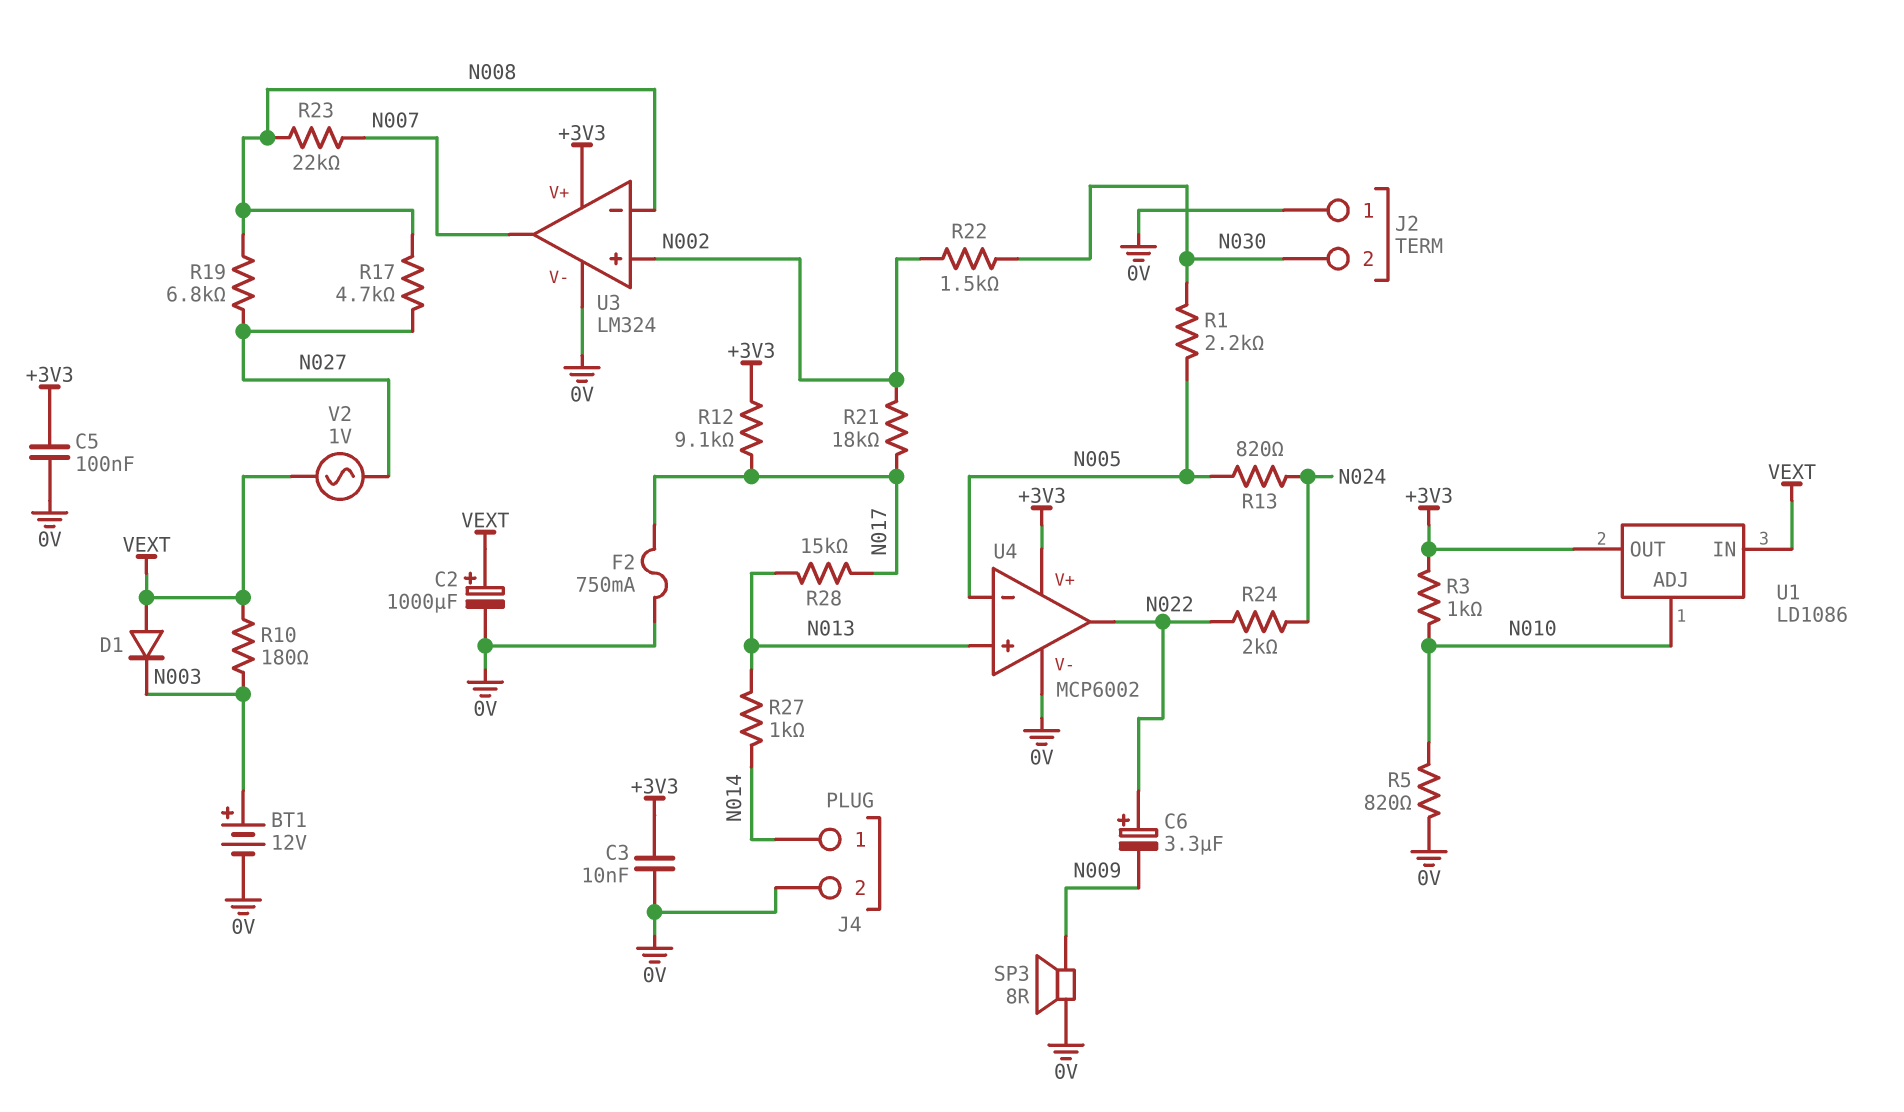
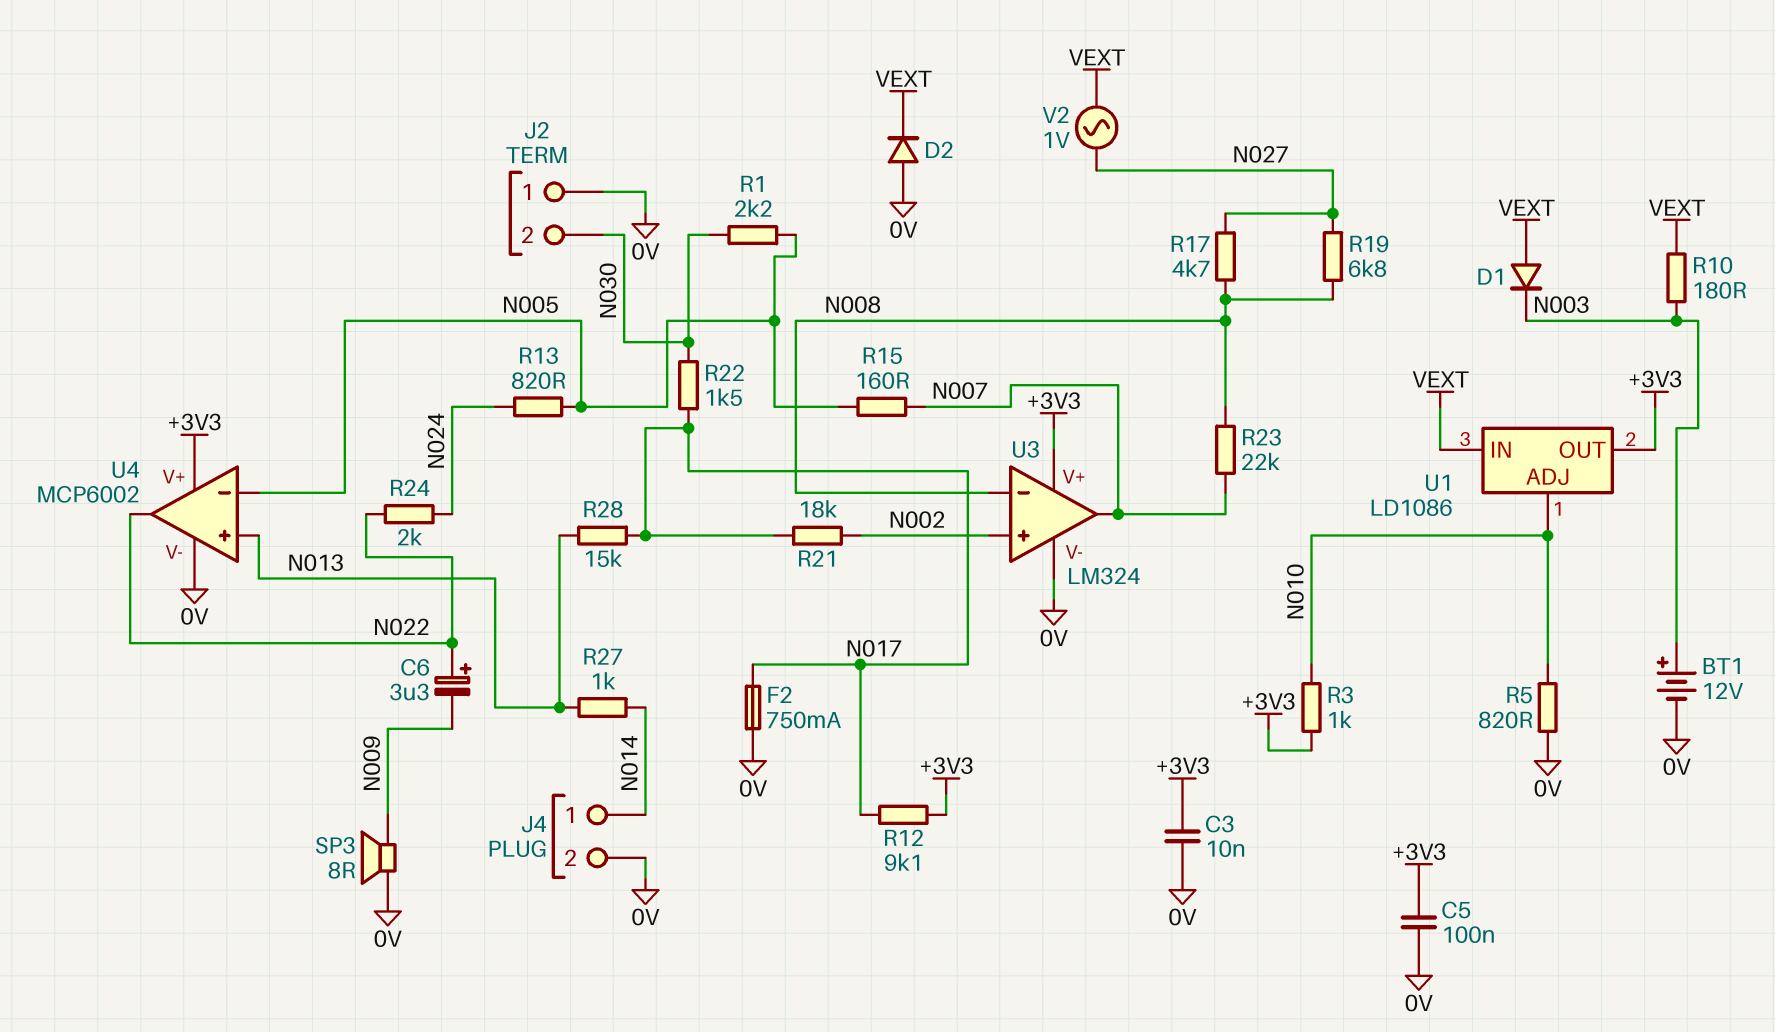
C2: 1000uF (plus VEXT, minus 0V) -> none
D2: none -> diode (A 0V, K VEXT)
R15: none -> 160 (N005, N007)
R22: 1.5k (N002, N030) -> 1.5k (N017, N030)

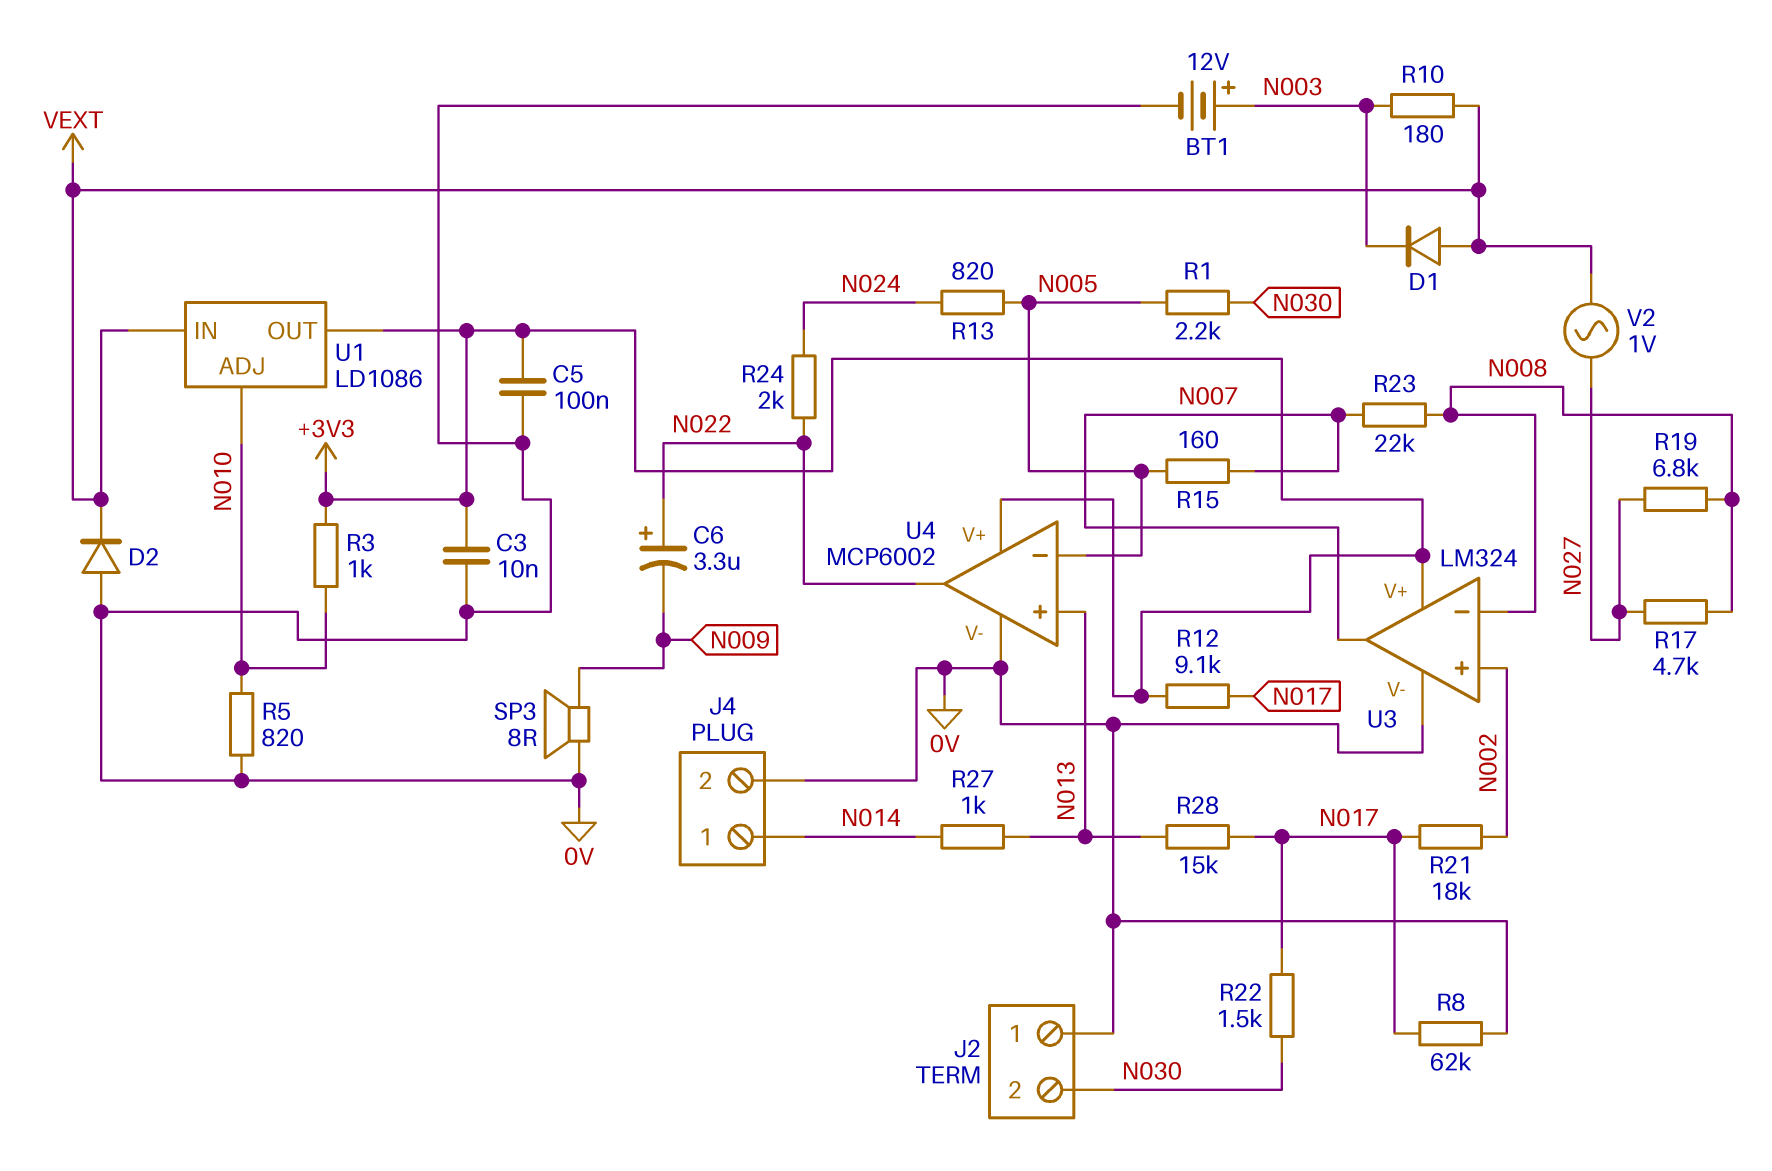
F2: 750mA (0V, N017) -> none
R8: none -> 62k (0V, N017)

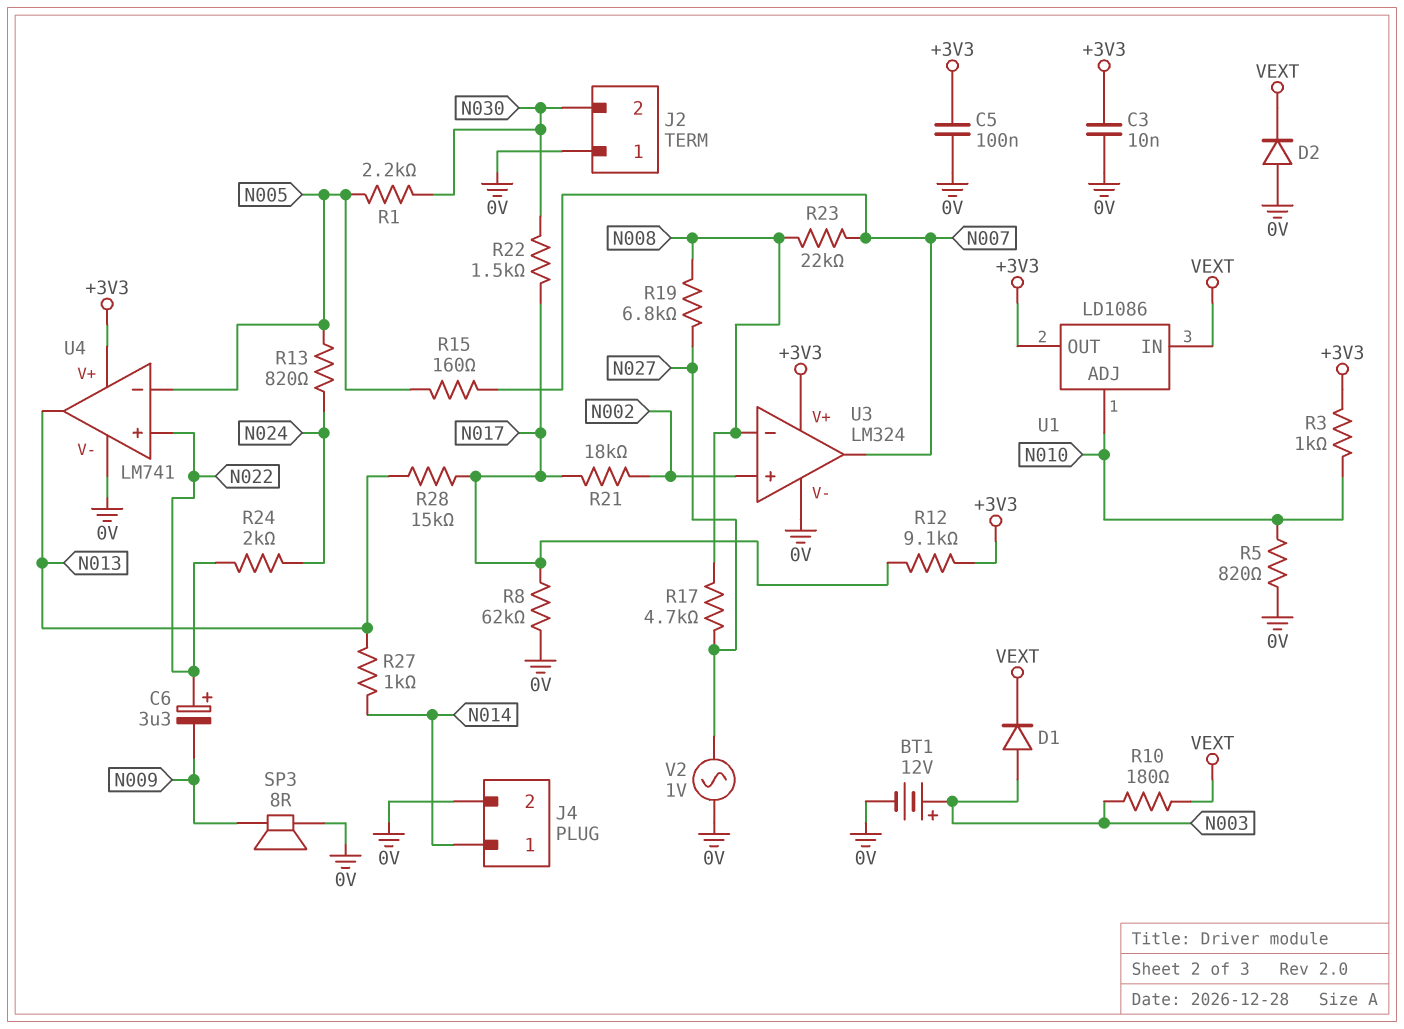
D1: diode (A VEXT, K N003) -> diode (A N003, K VEXT)
U4: MCP6002 -> LM741
U4 pin in+: N013 -> N022
U4 pin out: N022 -> N013
V2: AC 1V (N027, VEXT) -> AC 1V (0V, N027)

